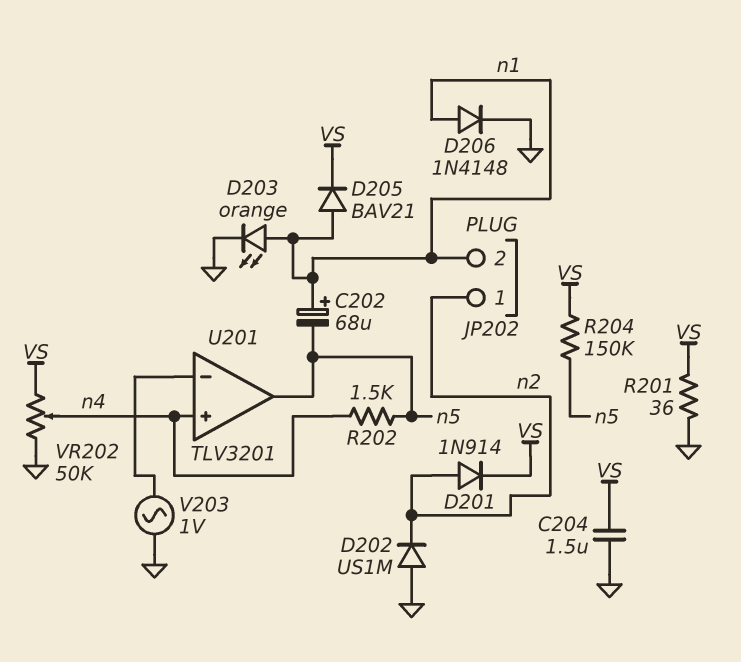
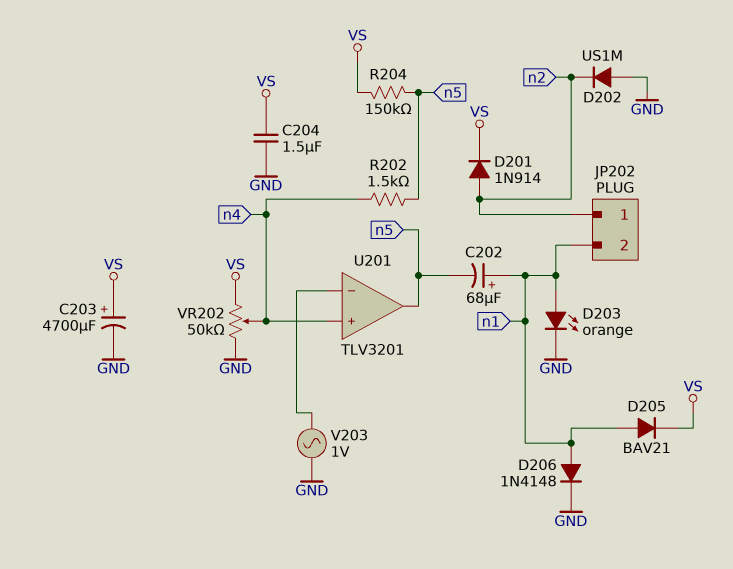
C203: none -> 4700uF (plus VS, minus GND)
R201: 36 (GND, VS) -> none

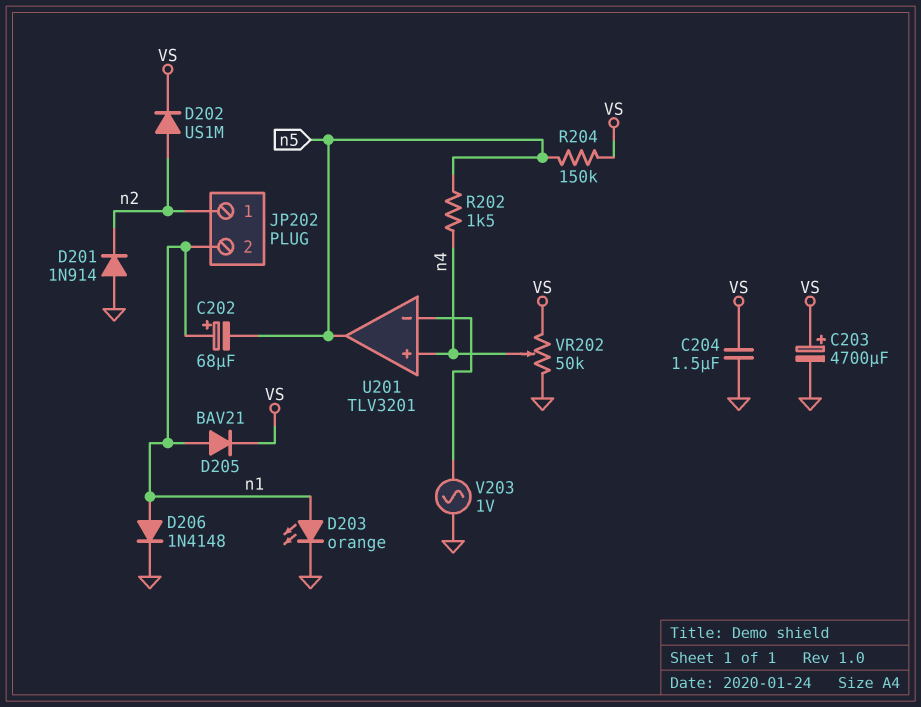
D201: diode 1N914 (A n2, K VS) -> diode 1N914 (A GND, K n2)
D202: diode US1M (A GND, K n2) -> diode US1M (A n2, K VS)

